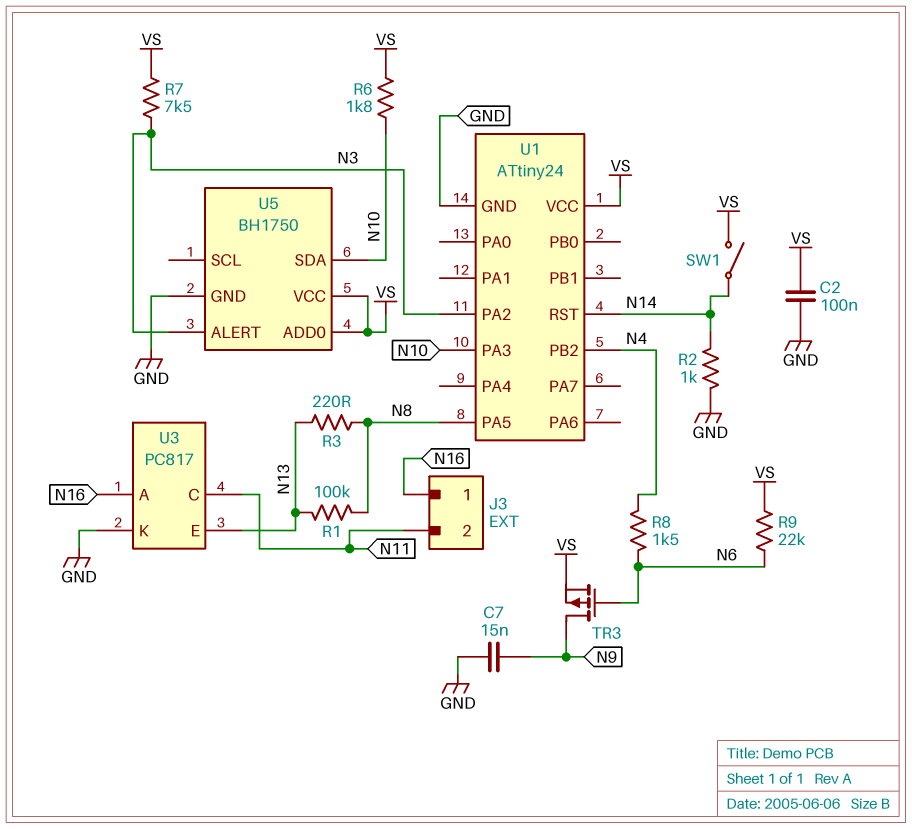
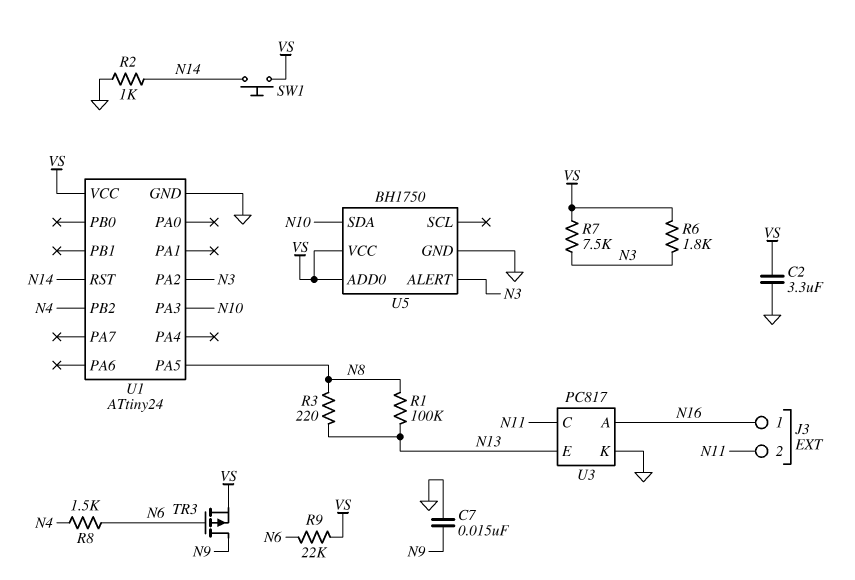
C2: 100nF (GND, VS) -> 3.3uF (GND, VS)
R6: 1.8k (N10, VS) -> 1.8k (N3, VS)
SW1: switch (N14, VS) -> button (N14, VS)

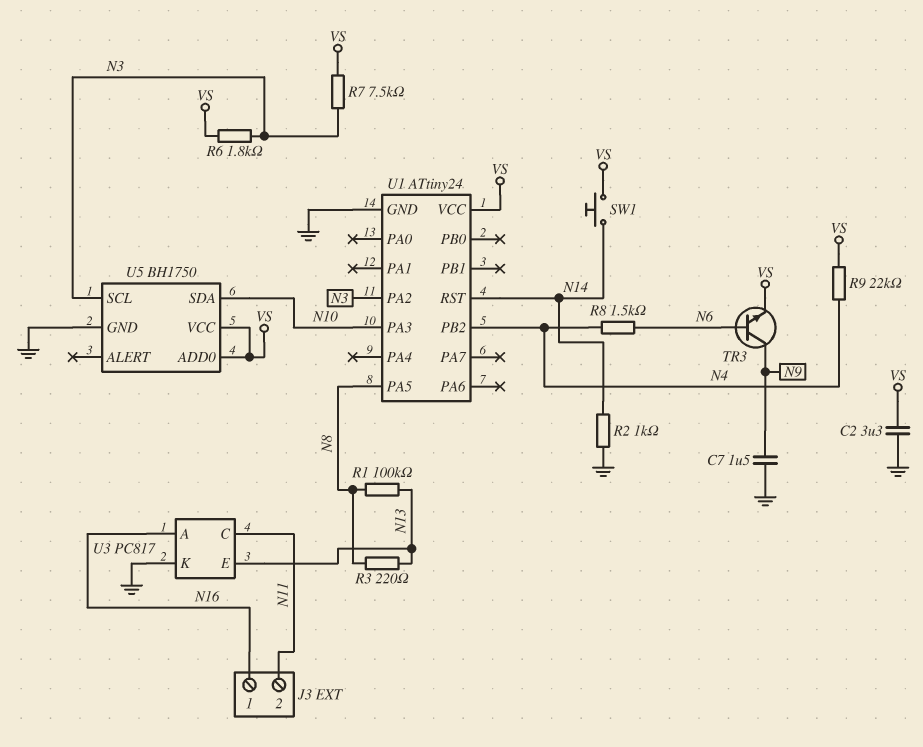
C7: 15nF (GND, N9) -> 1.5uF (GND, N9)
R9: 22k (N6, VS) -> 22k (N4, VS)
TR3: PMOS (G N6, D N9, S VS) -> NPN (B N6, C N9, E VS)
U5 pin ALERT: N3 -> none
U5 pin SCL: none -> N3

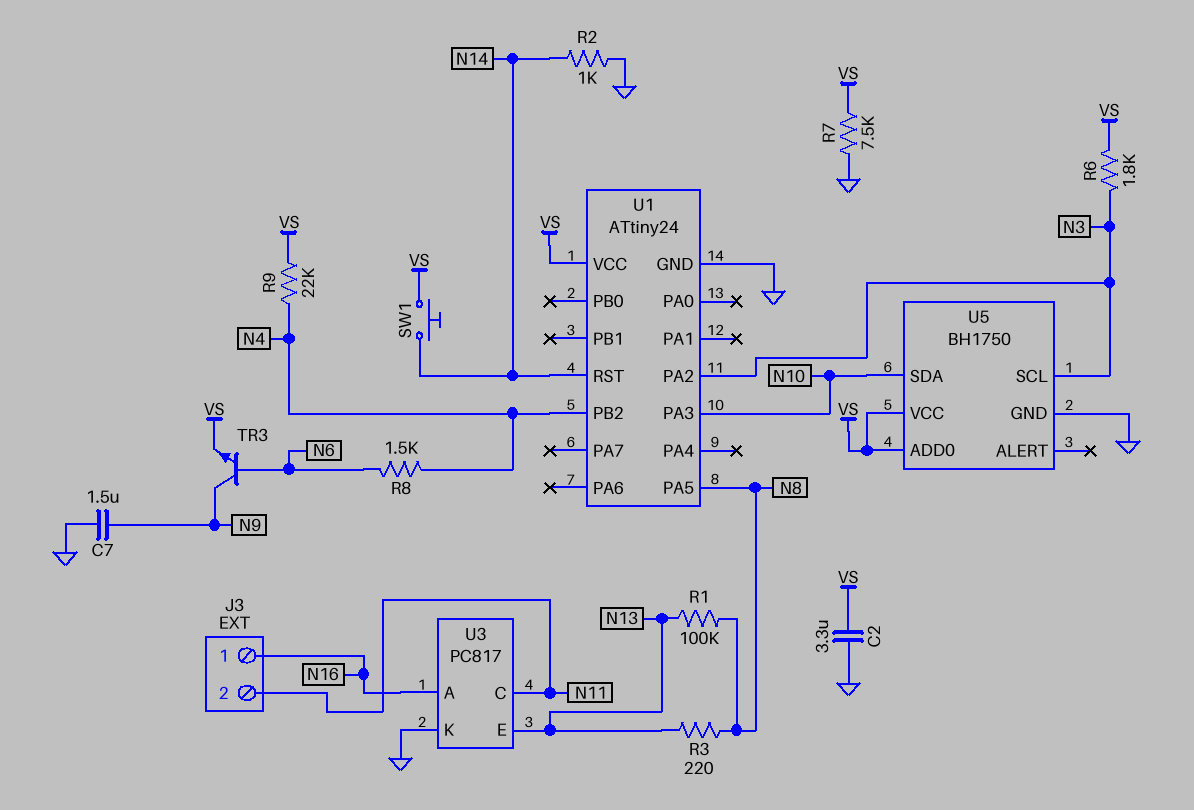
R7: 7.5k (N3, VS) -> 7.5k (GND, VS)

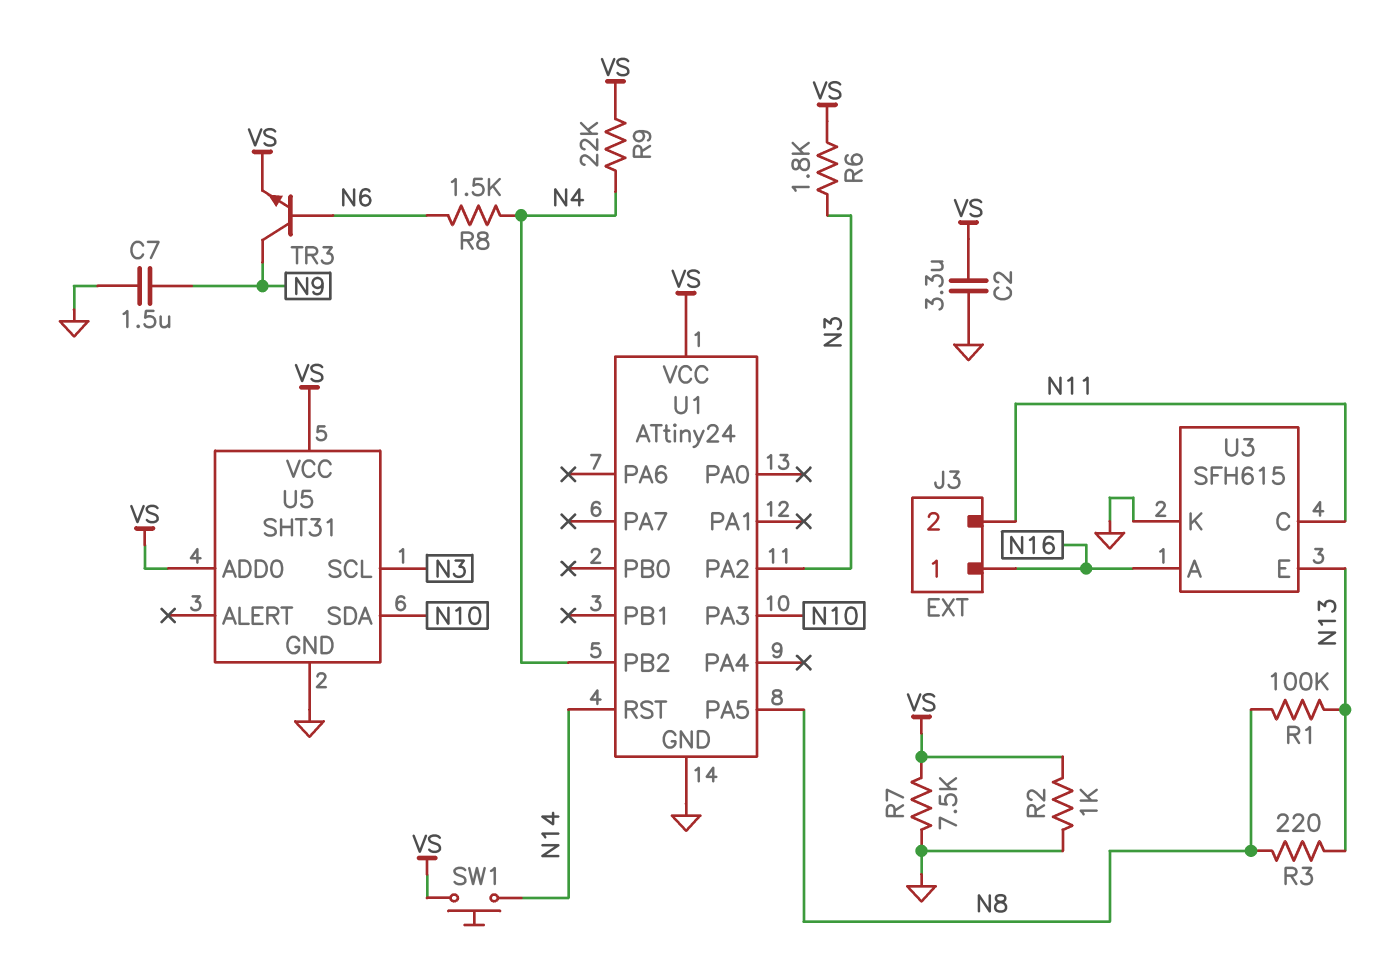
R2: 1k (GND, N14) -> 1k (GND, VS)
U3: PC817 -> SFH615
U5: BH1750 -> SHT31

